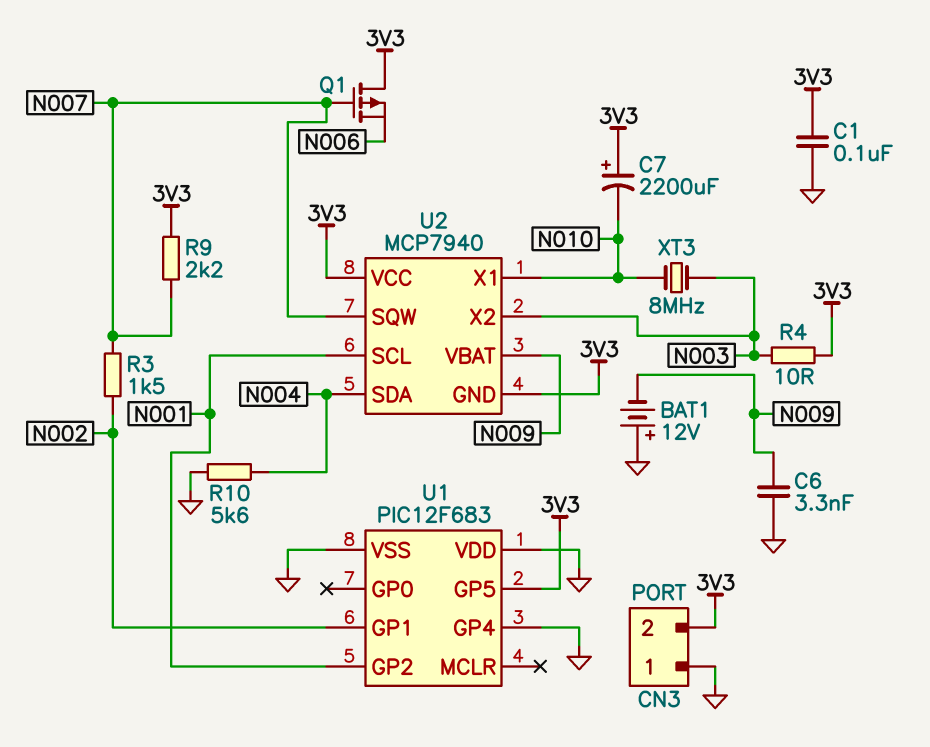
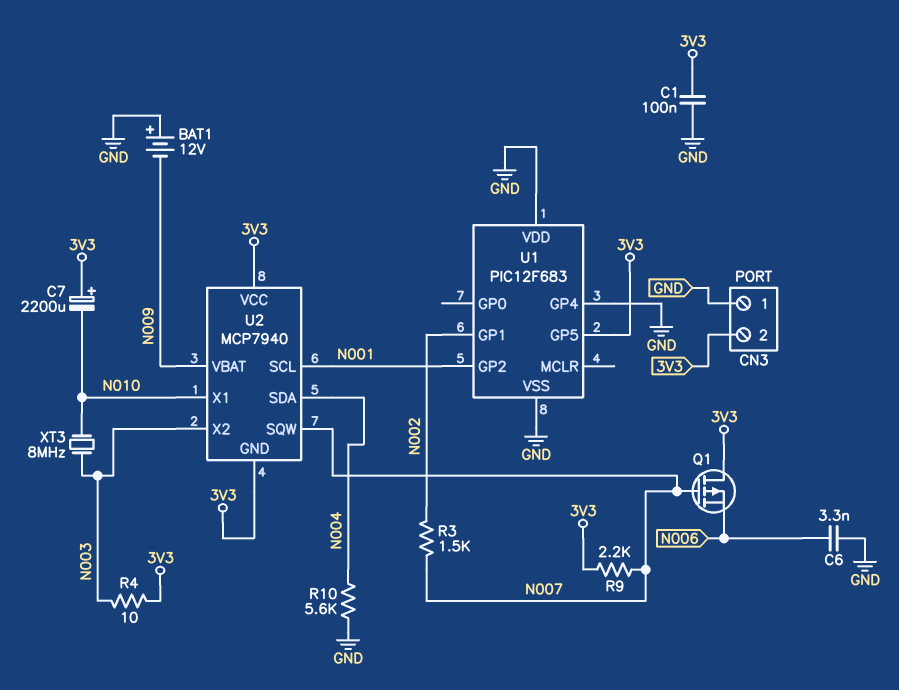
C6: 3.3nF (GND, N009) -> 3.3nF (GND, N006)

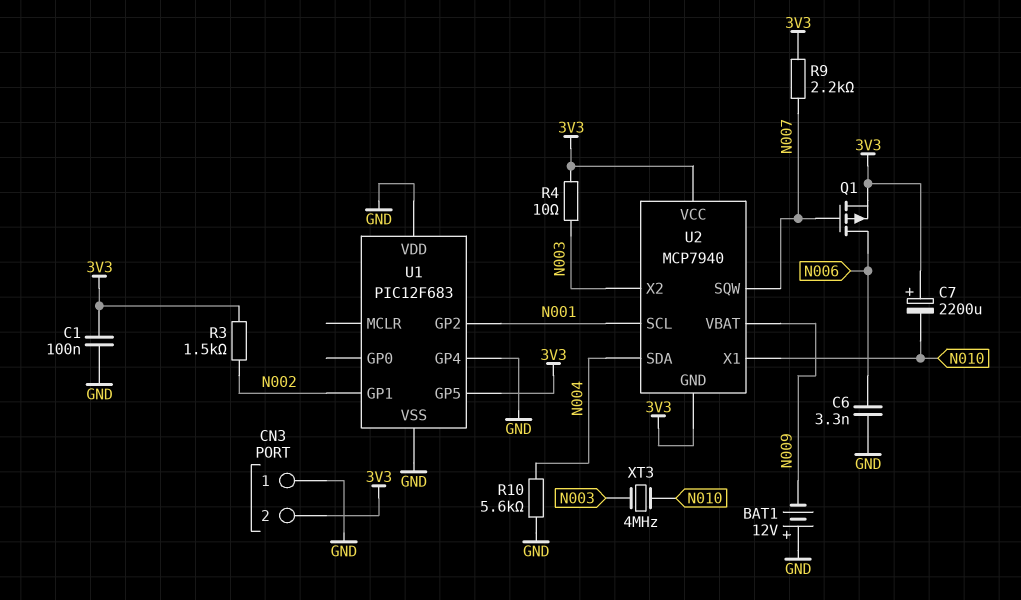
Q1: PMOS (G N007, D 3V3, S N006) -> PMOS (G N007, D N006, S 3V3)
R3: 1.5k (N002, N007) -> 1.5k (3V3, N002)
XT3: 8MHz (N003, N010) -> 4MHz (N003, N010)

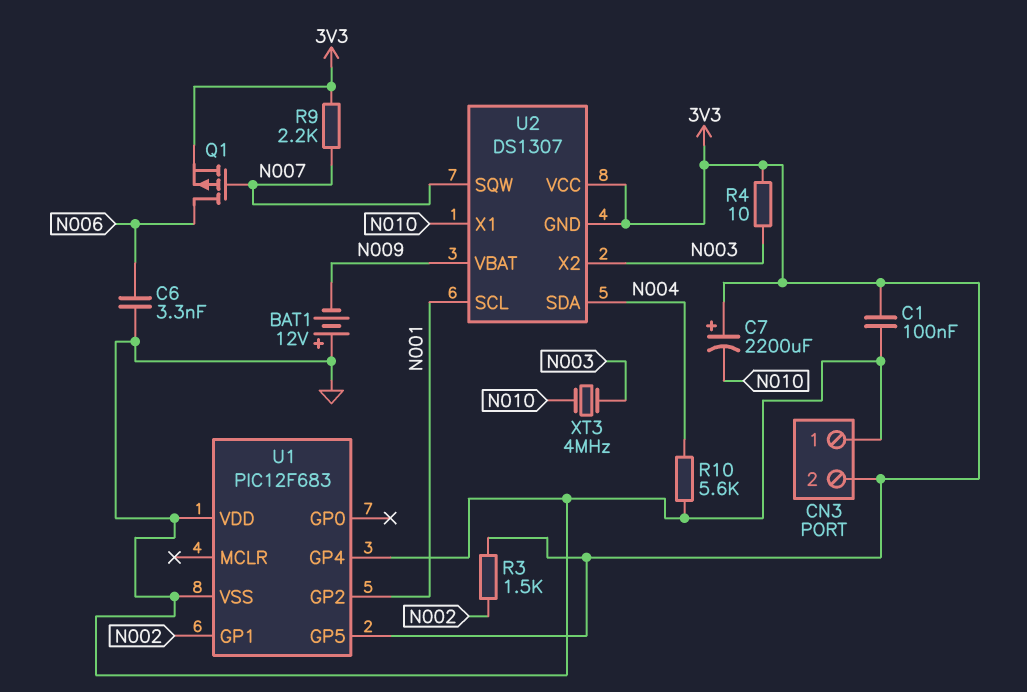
U2: MCP7940 -> DS1307

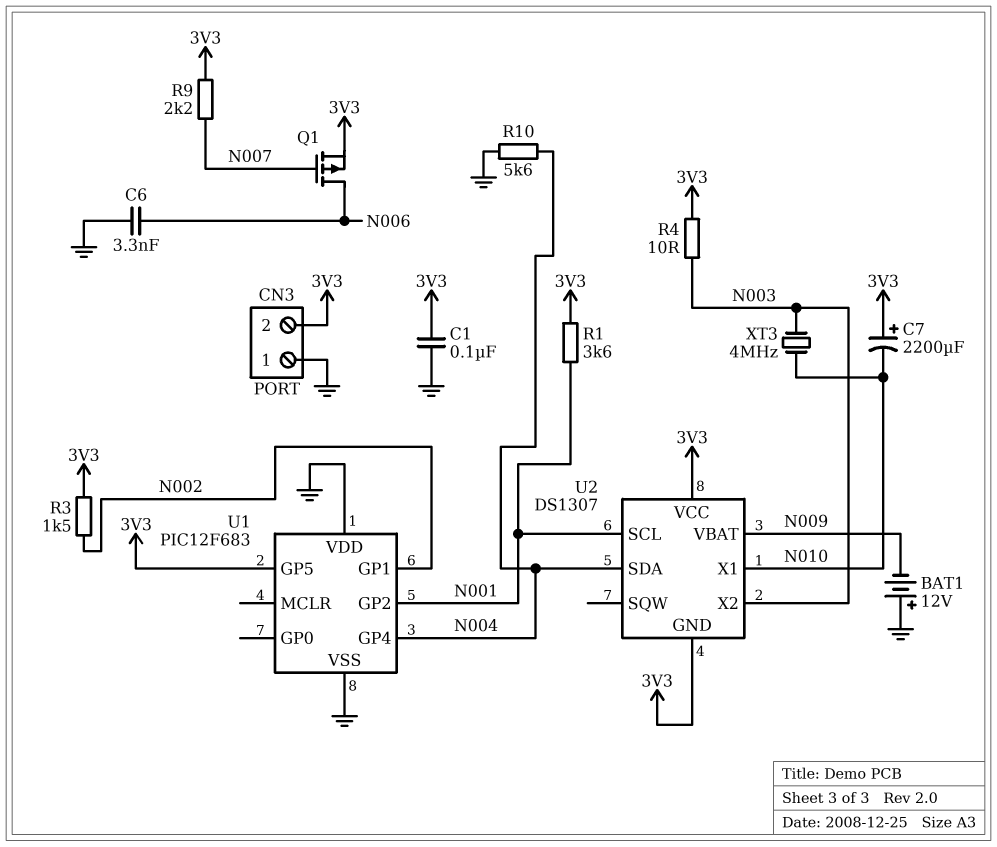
R1: none -> 3.6k (3V3, N001)
U1 pin GP4: GND -> N004
U2 pin SQW: N007 -> none

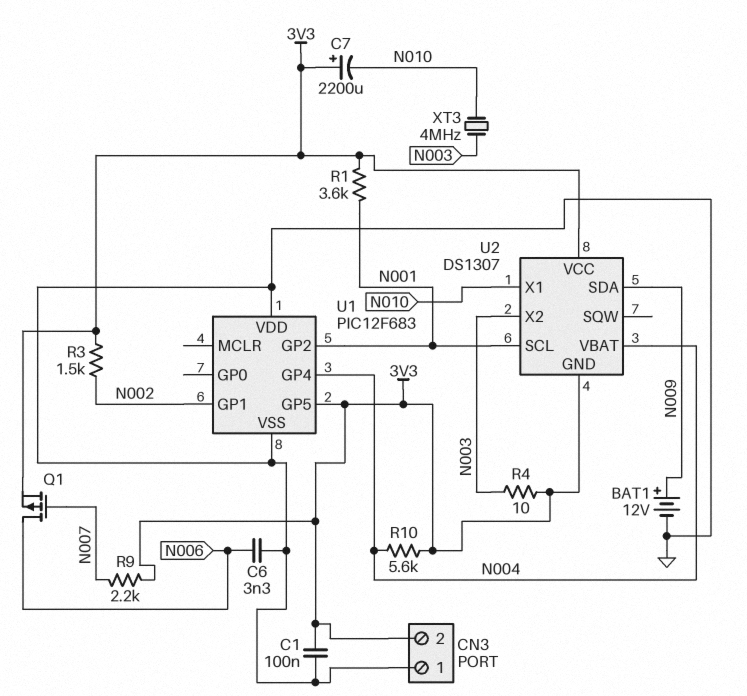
BAT1: 12V (plus GND, minus N009) -> 12V (plus N009, minus GND)
R10: 5.6k (GND, N004) -> 5.6k (3V3, N004)
U2 pin SDA: N004 -> N009
U2 pin VBAT: N009 -> N004

